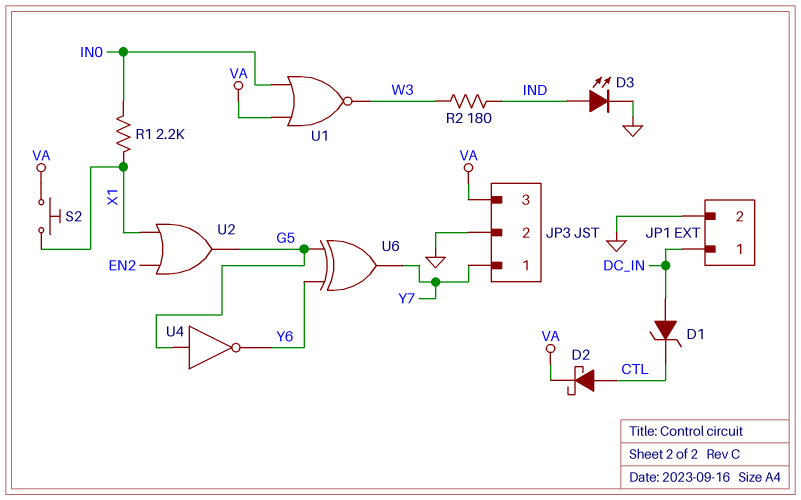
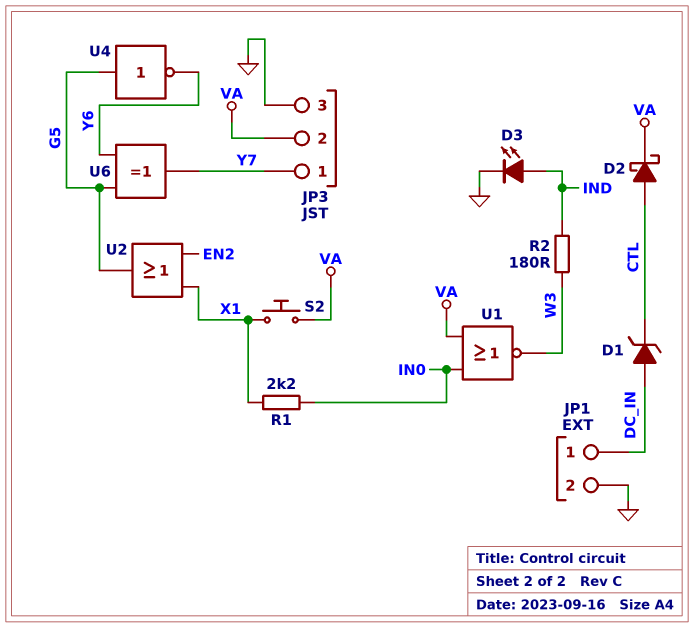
JP3 pin 2: GND -> VA
JP3 pin 3: VA -> GND

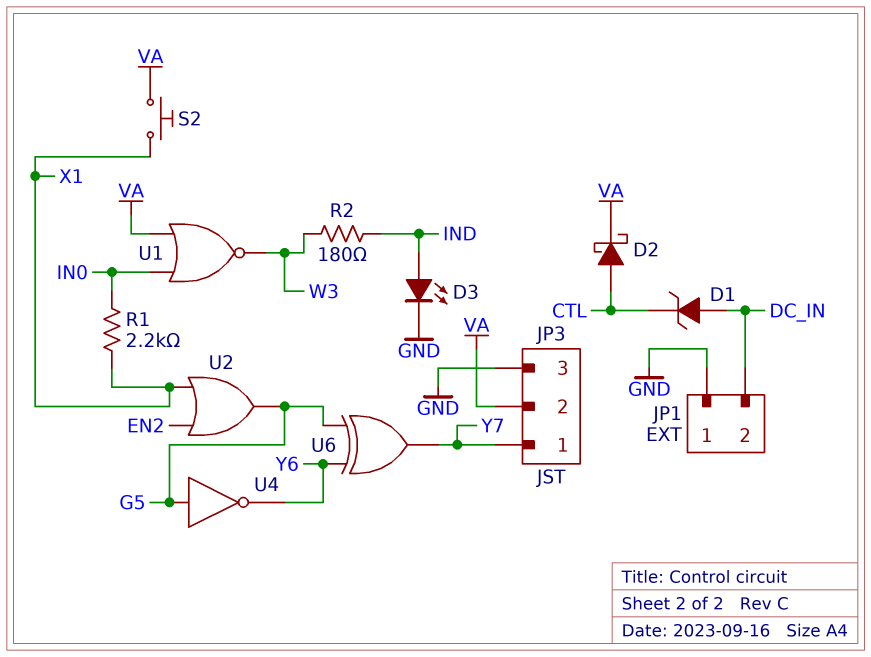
JP1 pin 1: DC_IN -> GND
JP1 pin 2: GND -> DC_IN

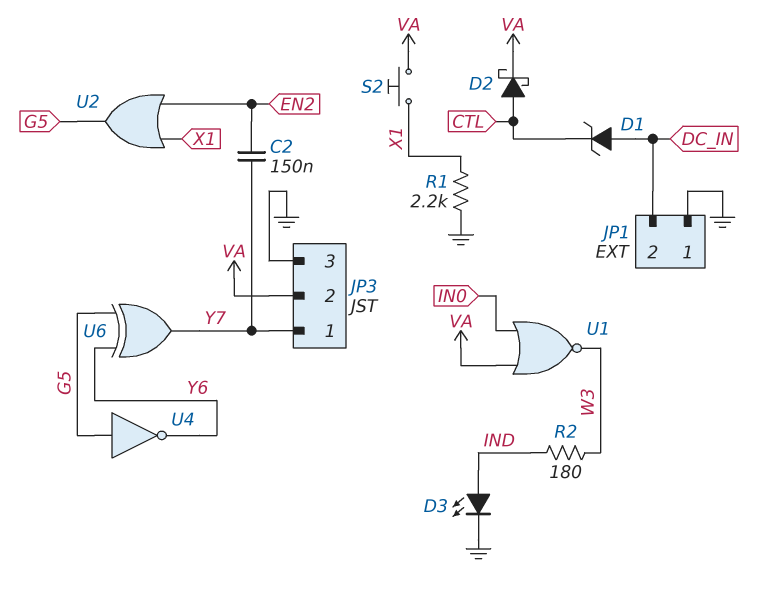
C2: none -> 150nF (EN2, Y7)
R1: 2.2k (IN0, X1) -> 2.2k (GND, X1)

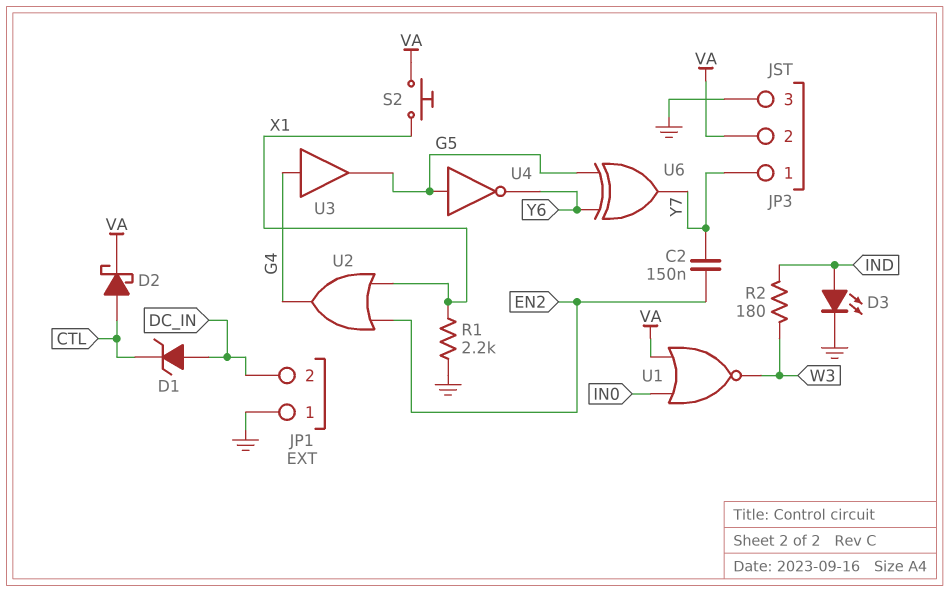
U2: OR (in EN2, in X1, out G5) -> OR (in EN2, in X1, out G4)
U3: none -> buffer (in G4, out G5)

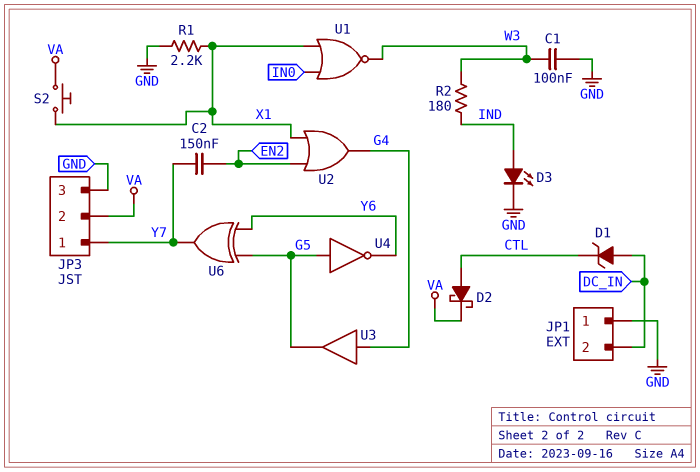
C1: none -> 100nF (GND, W3)
U1: NOR (in IN0, in VA, out W3) -> NOR (in IN0, in X1, out W3)

